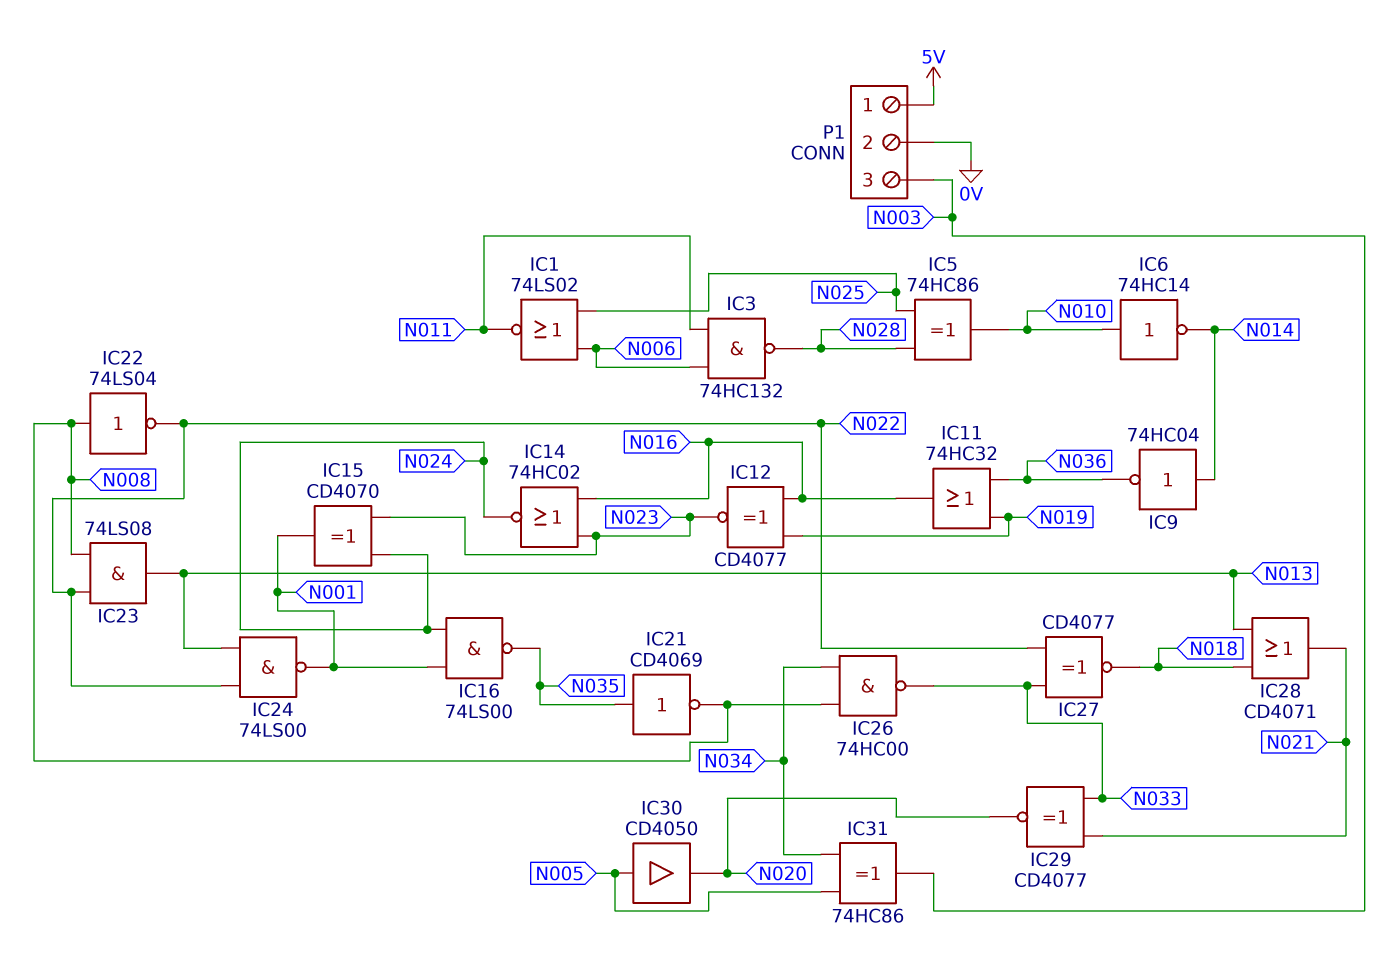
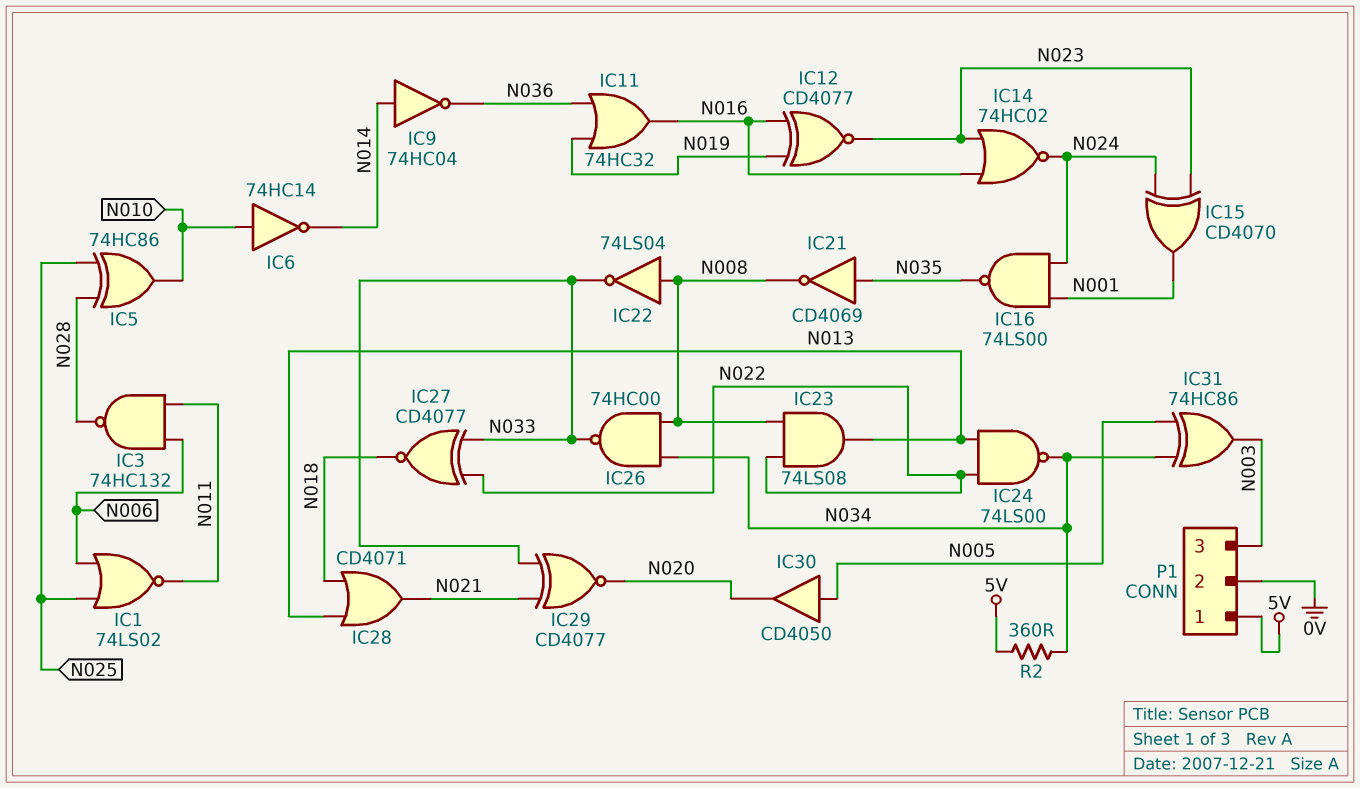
IC22: NOT 74LS04 (in N008, out N022) -> NOT 74LS04 (in N008, out N033)
IC24: NAND 74LS00 (in N013, in N022, out N001) -> NAND 74LS00 (in N013, in N022, out N034)
R2: none -> 360 (5V, N034)

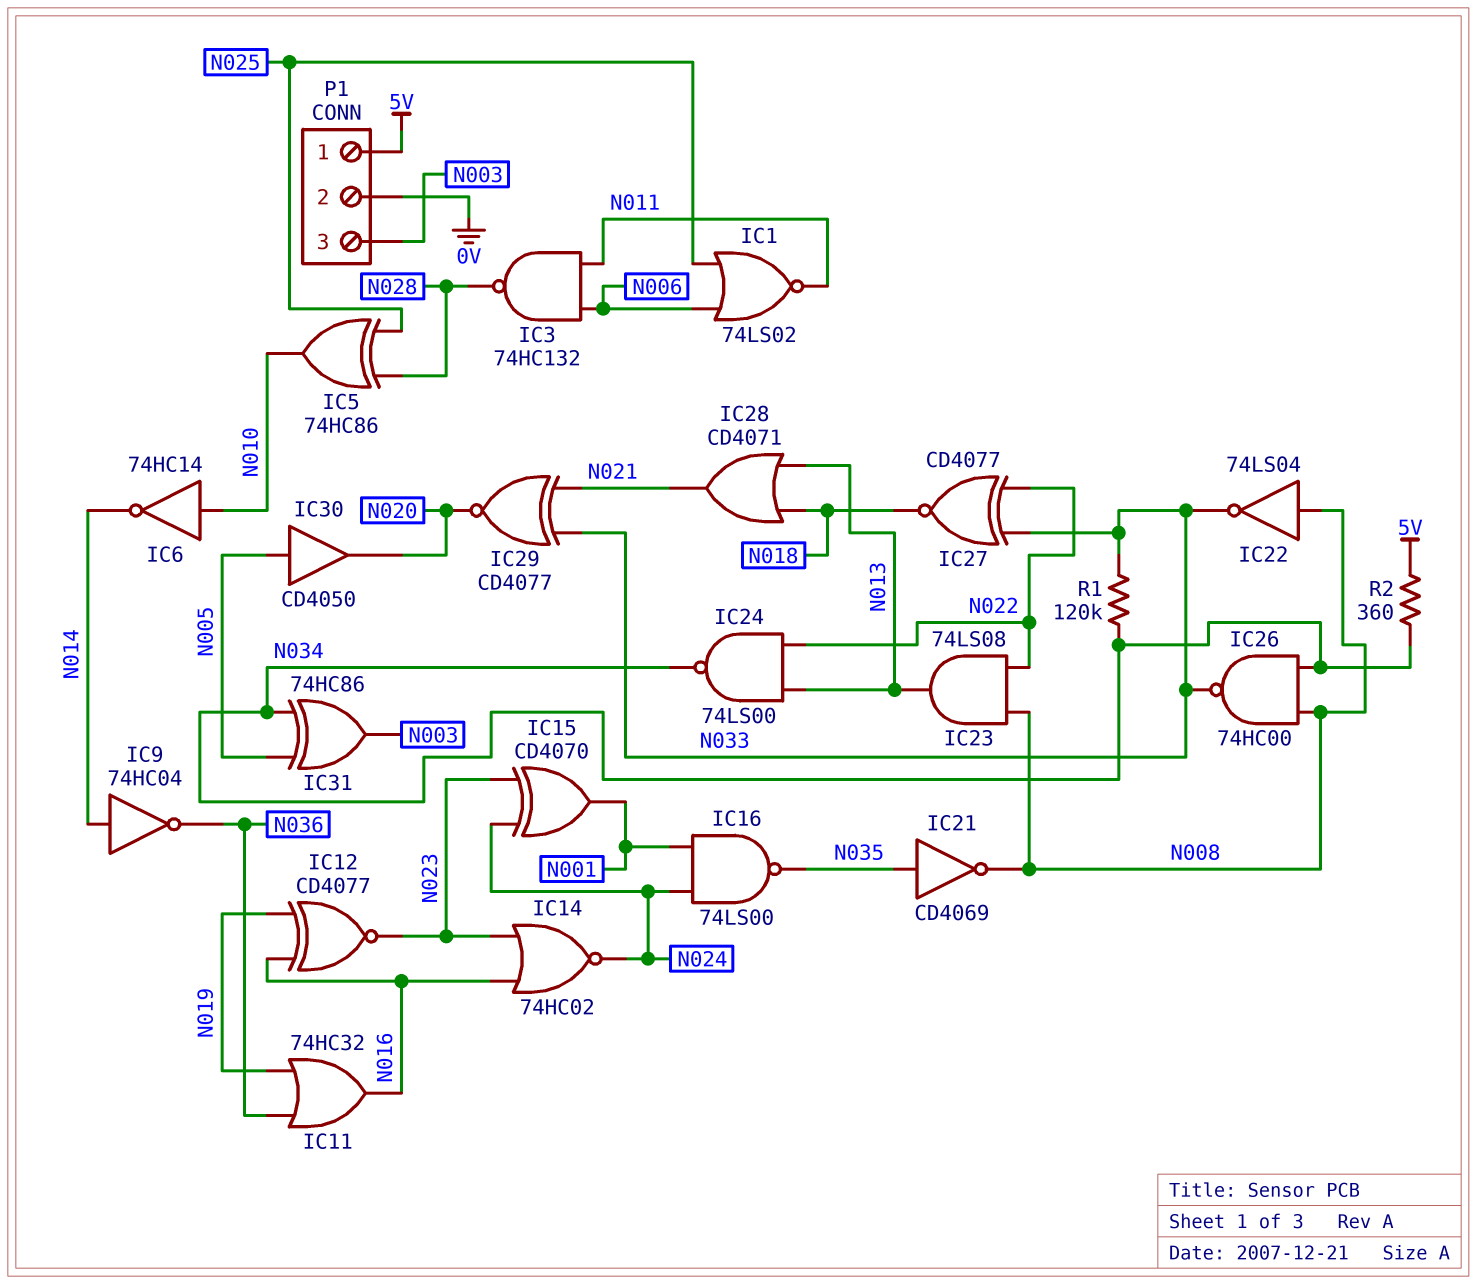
R1: none -> 120k (N033, N034)

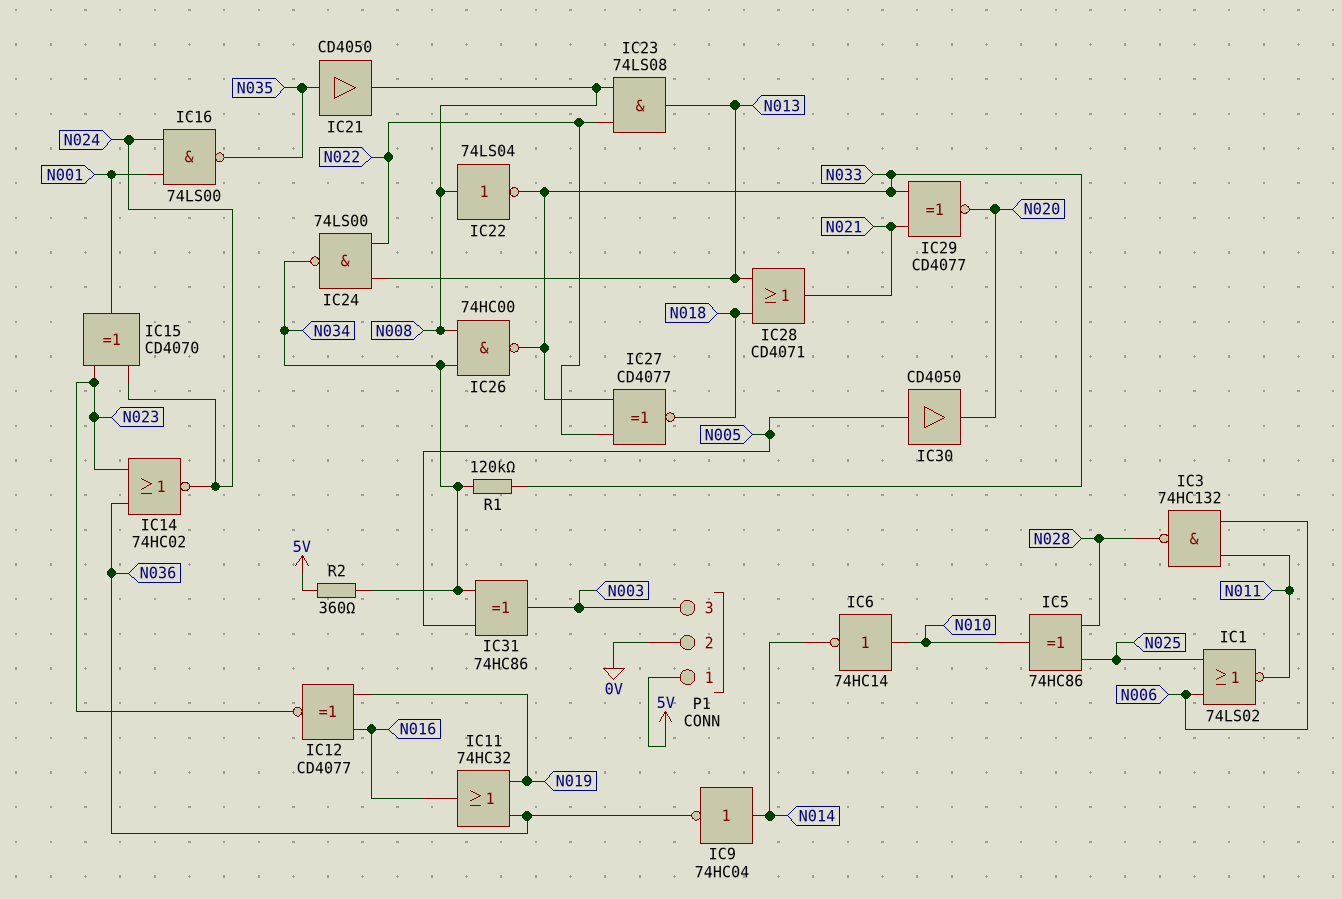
IC14: NOR 74HC02 (in N016, in N023, out N024) -> NOR 74HC02 (in N023, in N036, out N024)
IC21: NOT CD4069 (in N035, out N008) -> buffer CD4050 (in N035, out N008)

